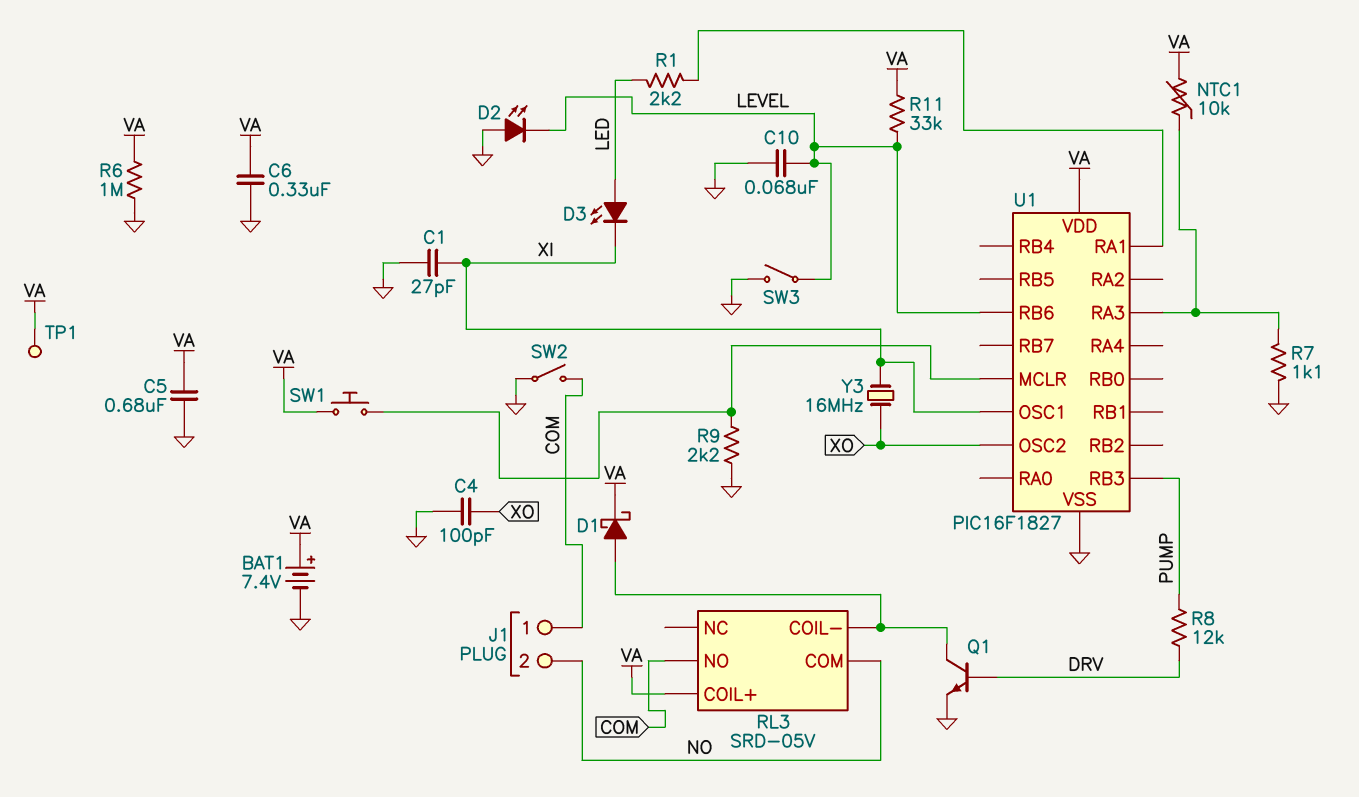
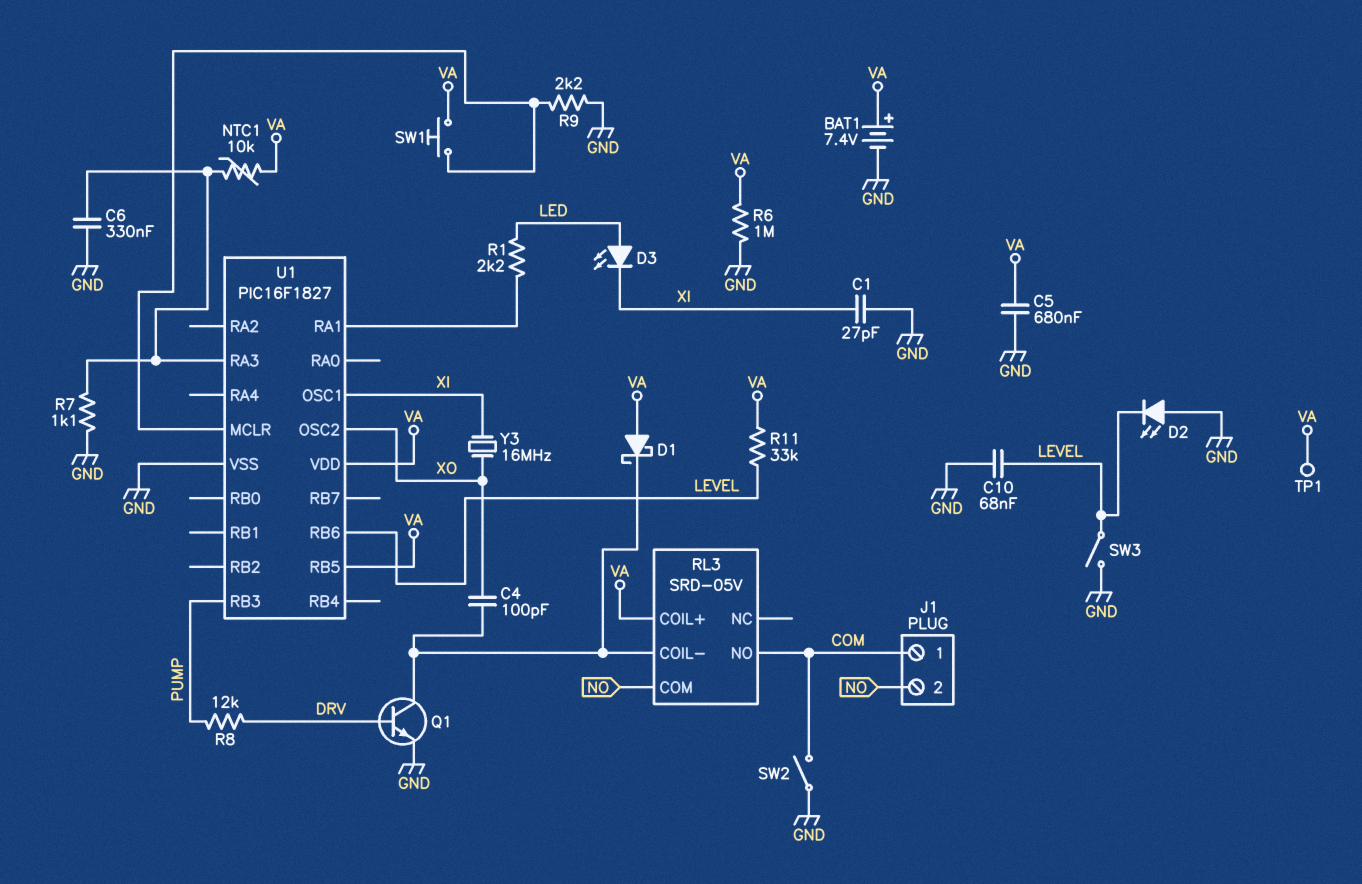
C4: 100pF (GND, XO) -> 100pF (RL3/COIL-, XO)
C6: 330nF (GND, VA) -> 330nF (GND, U1/RA3)
D1: schottky (A RL3/COIL-, K VA) -> schottky (A VA, K RL3/COIL-)
U1 pin RB5: none -> VA

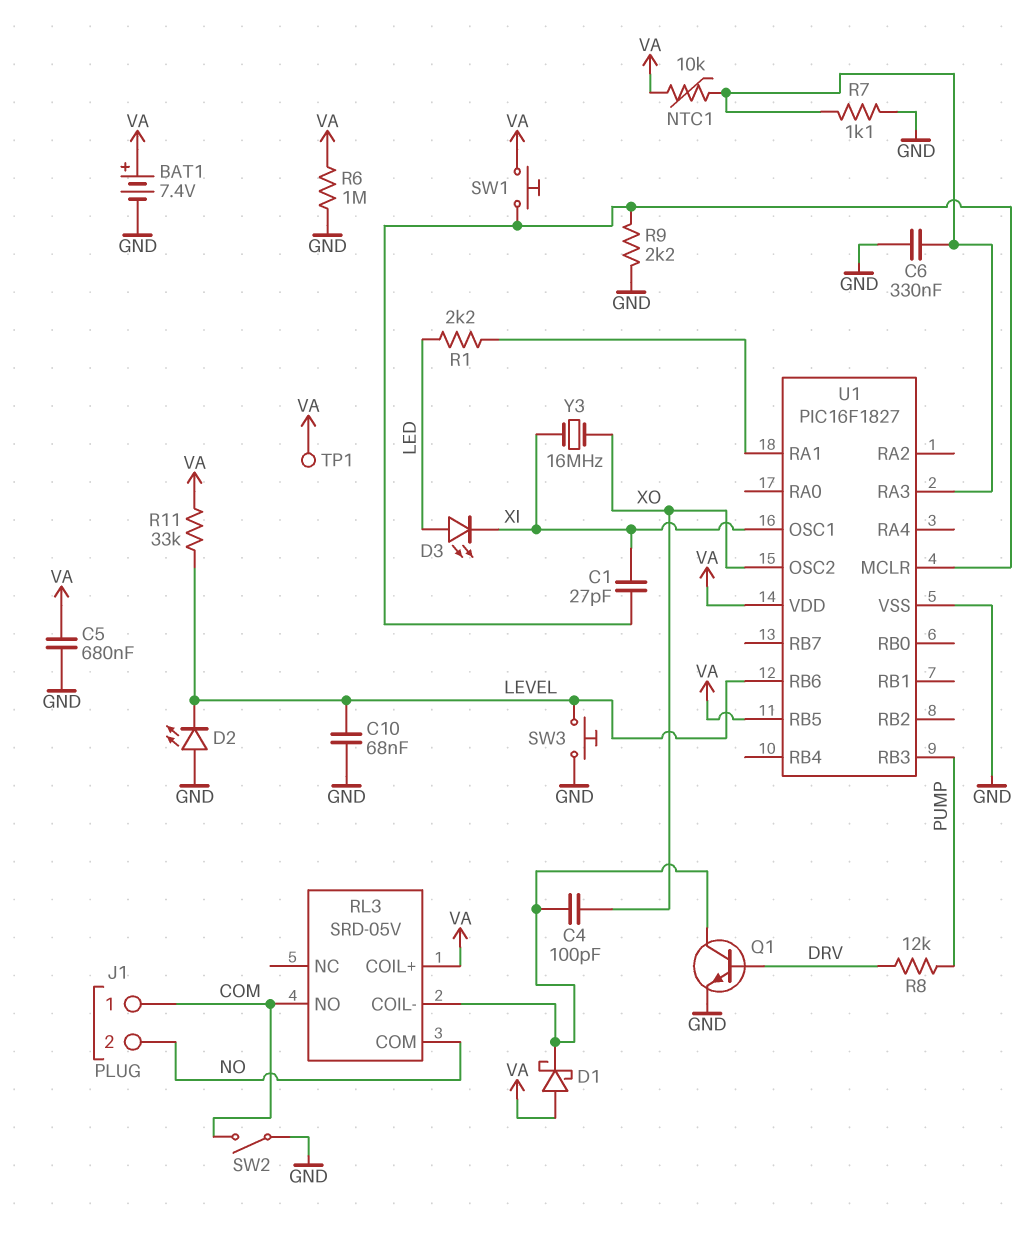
C1: 27pF (GND, XI) -> 27pF (U1/MCLR, XI)
SW3: switch (GND, LEVEL) -> button (GND, LEVEL)

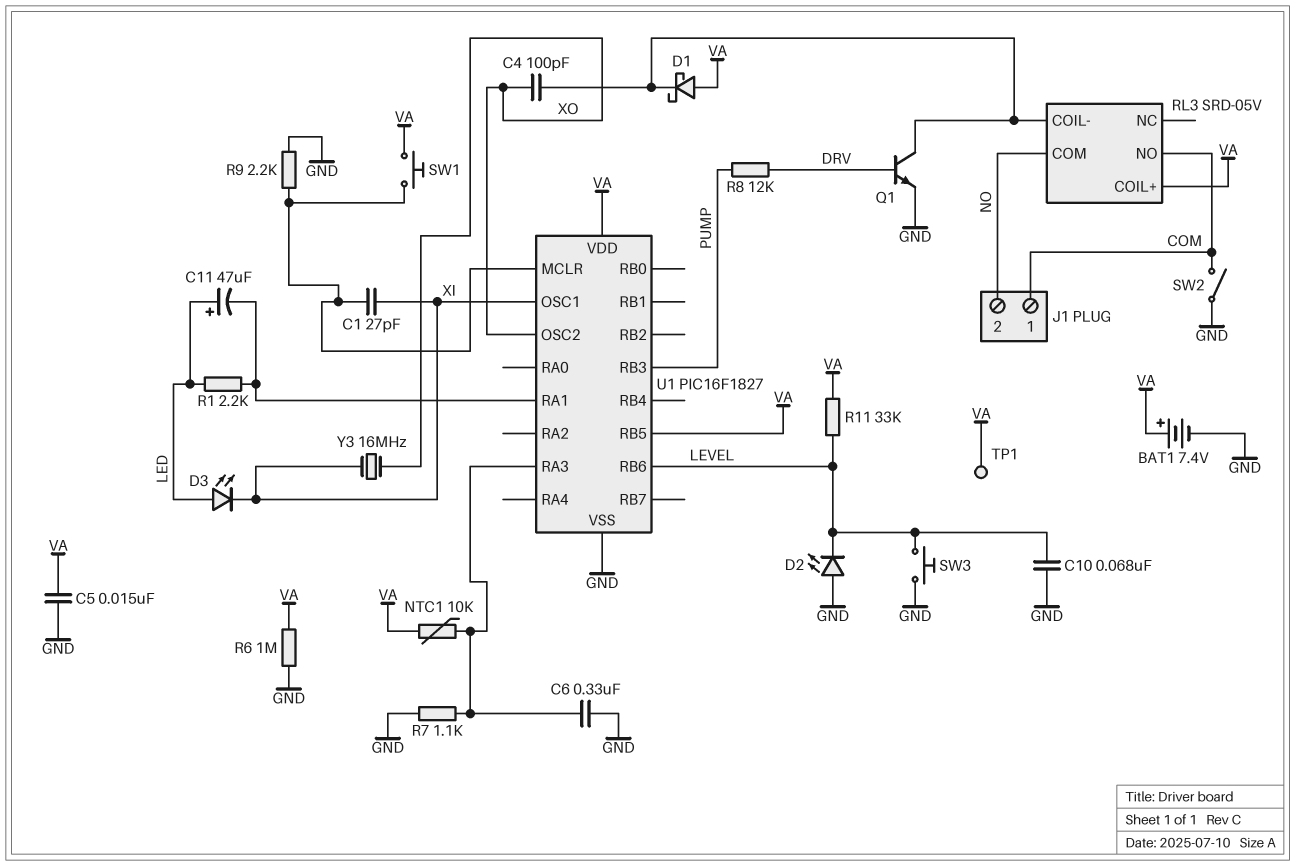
C5: 680nF (GND, VA) -> 15nF (GND, VA)
C11: none -> 47uF (plus LED, minus U1/RA1)

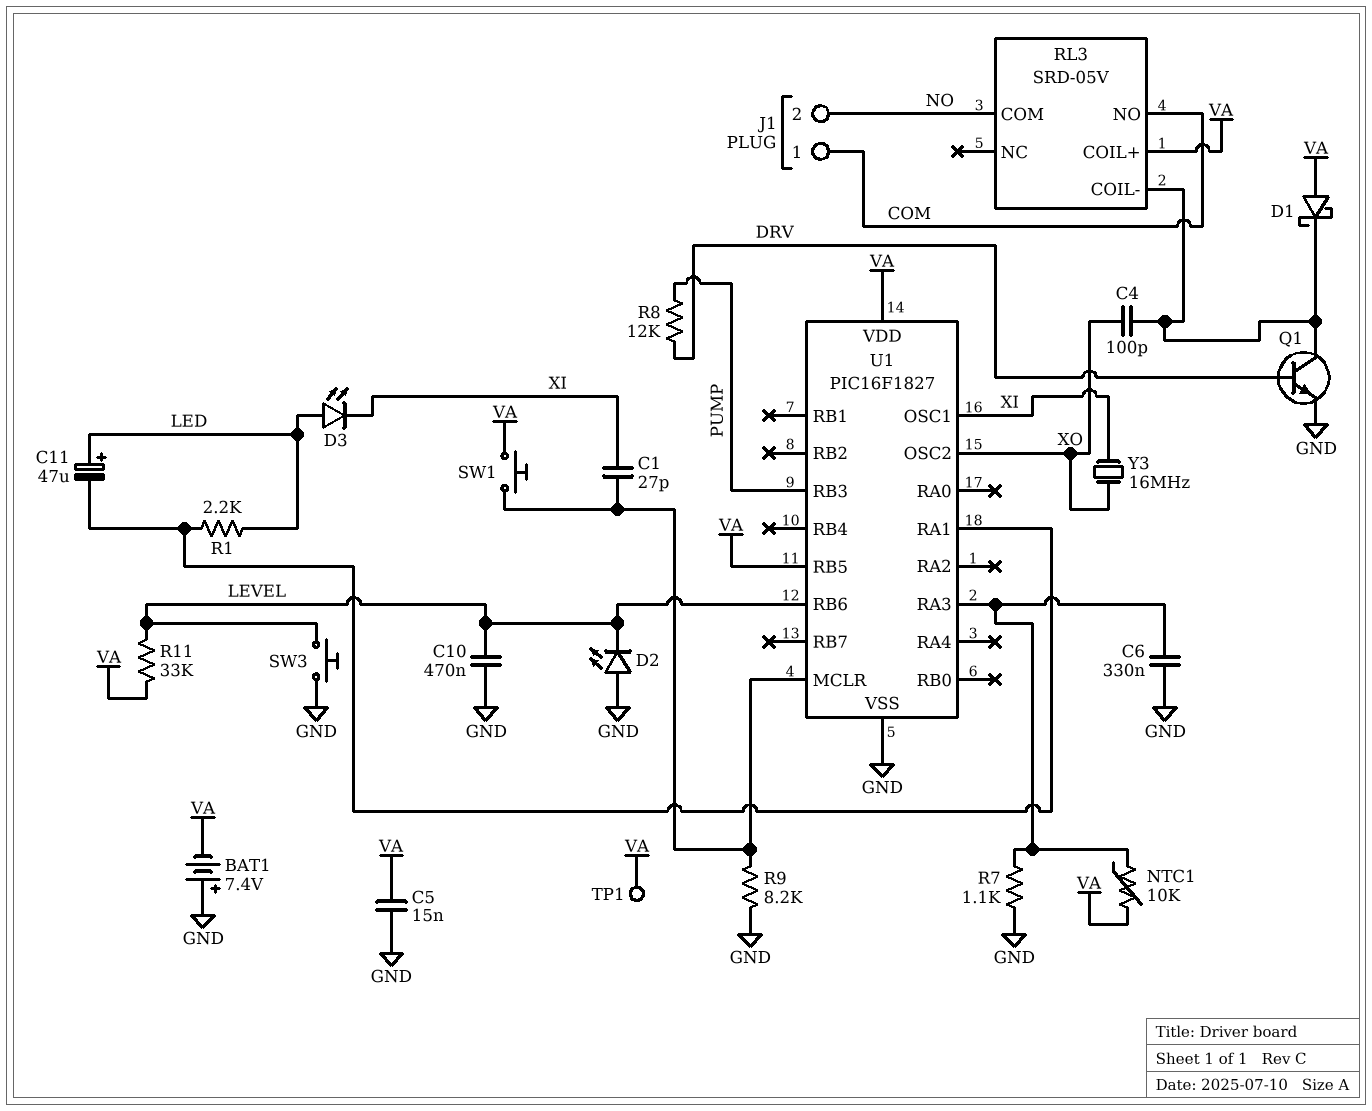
BAT1: 7.4V (plus VA, minus GND) -> 7.4V (plus GND, minus VA)
C10: 68nF (GND, LEVEL) -> 470nF (GND, LEVEL)
R6: 1M (GND, VA) -> none
R9: 2.2k (GND, U1/MCLR) -> 8.2k (GND, U1/MCLR)
SW2: switch (COM, GND) -> none

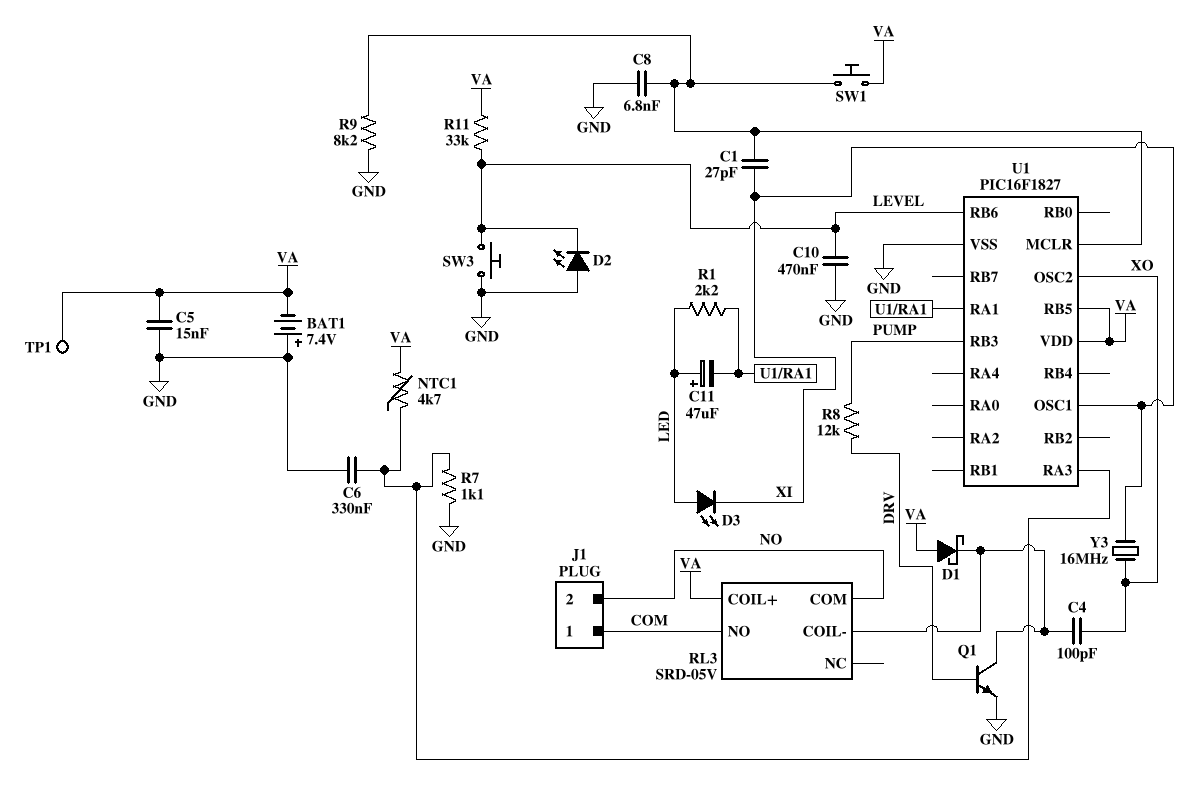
C8: none -> 6.8nF (GND, U1/MCLR)
NTC1: 10k (U1/RA3, VA) -> 4.7k (U1/RA3, VA)

